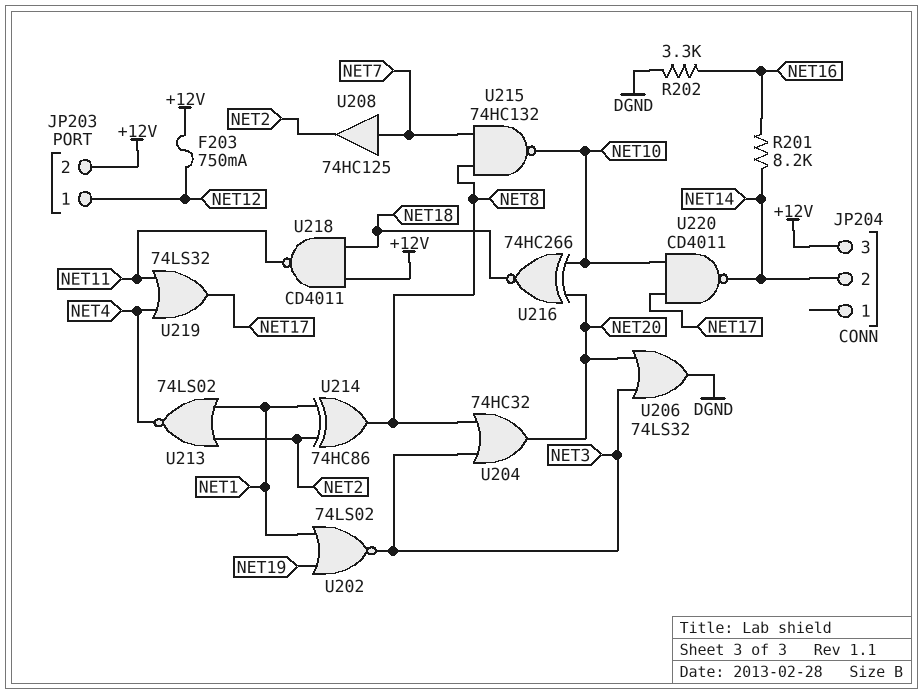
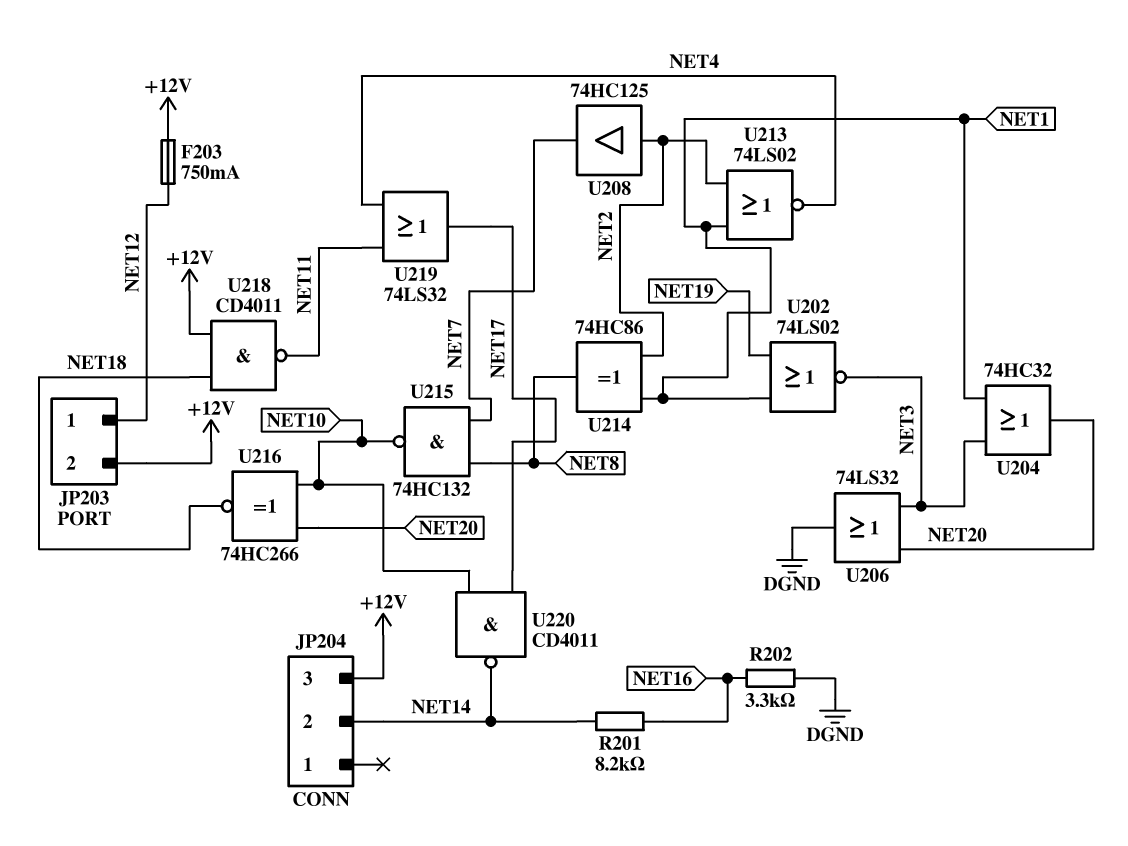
U204: OR 74HC32 (in NET3, in NET8, out NET20) -> OR 74HC32 (in NET1, in NET3, out NET20)
U208: buffer 74HC125 (in NET7, out NET2) -> buffer 74HC125 (in NET2, out NET7)

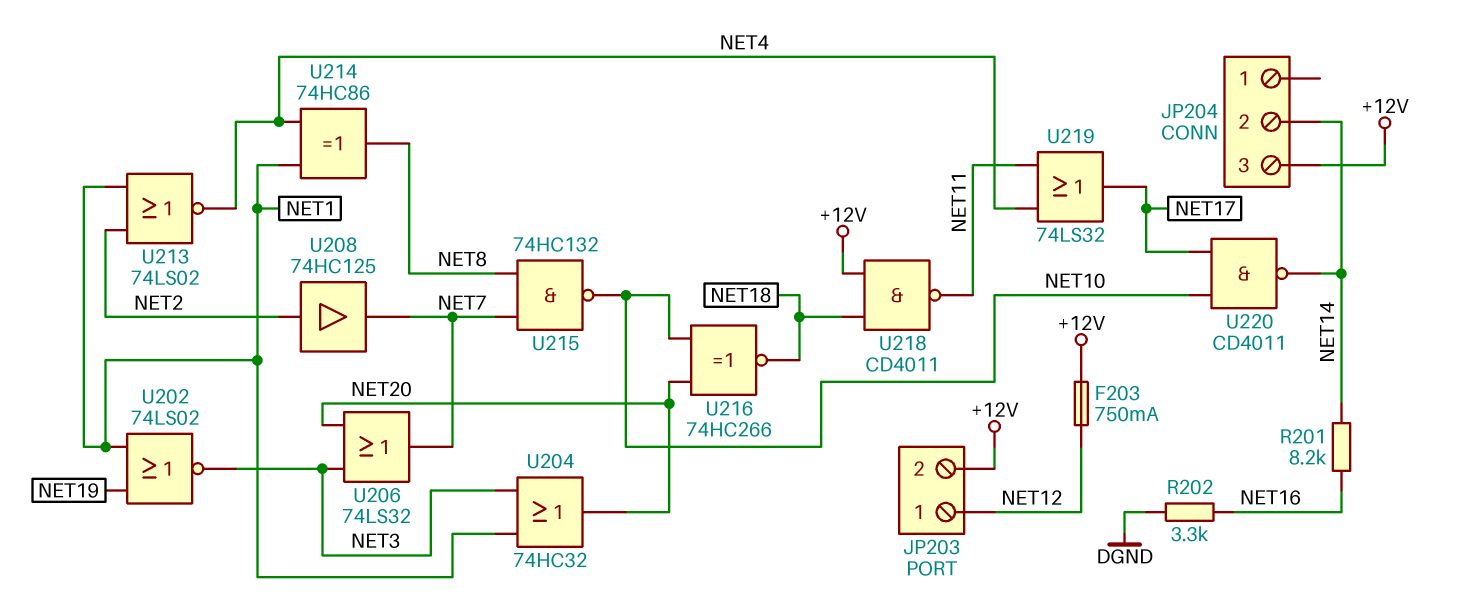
U206: OR 74LS32 (in NET3, in NET20, out DGND) -> OR 74LS32 (in NET3, in NET20, out NET7)
U214: XOR 74HC86 (in NET1, in NET2, out NET8) -> XOR 74HC86 (in NET1, in NET4, out NET8)

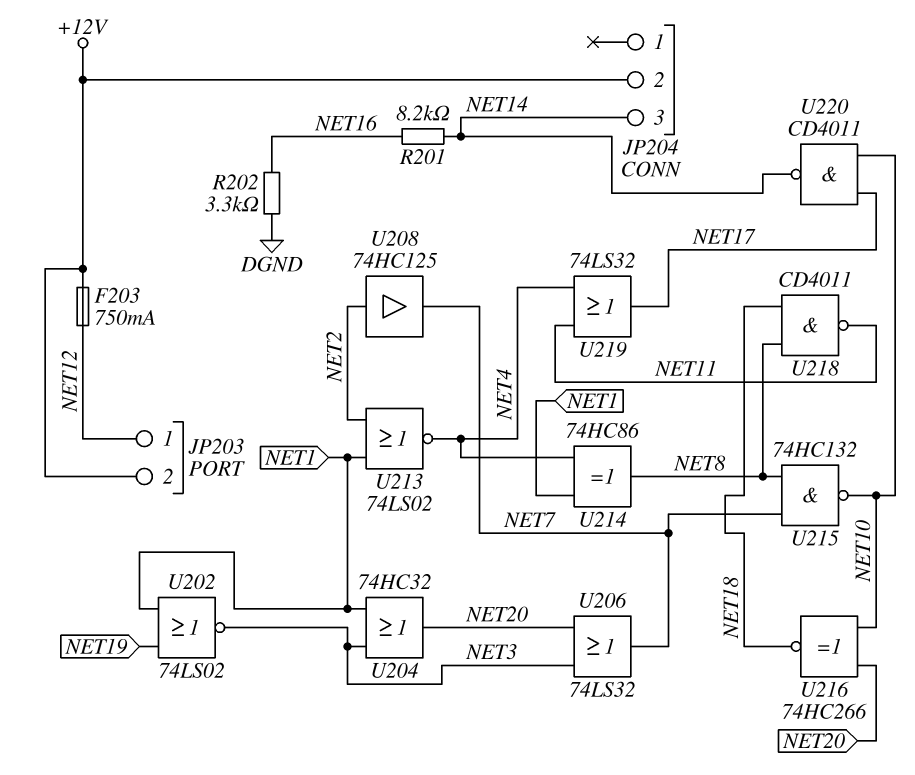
JP204 pin 2: NET14 -> +12V
JP204 pin 3: +12V -> NET14
U218: NAND CD4011 (in +12V, in NET18, out NET11) -> NAND CD4011 (in NET8, in NET18, out NET11)

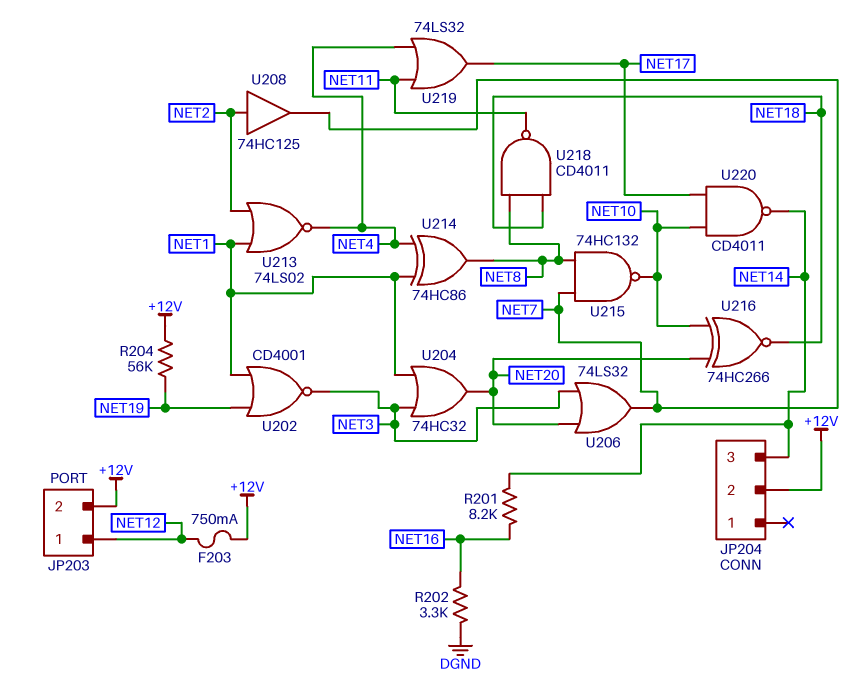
R204: none -> 56k (+12V, NET19)
U202: NOR 74LS02 (in NET1, in NET19, out NET3) -> NOR CD4001 (in NET1, in NET19, out NET3)

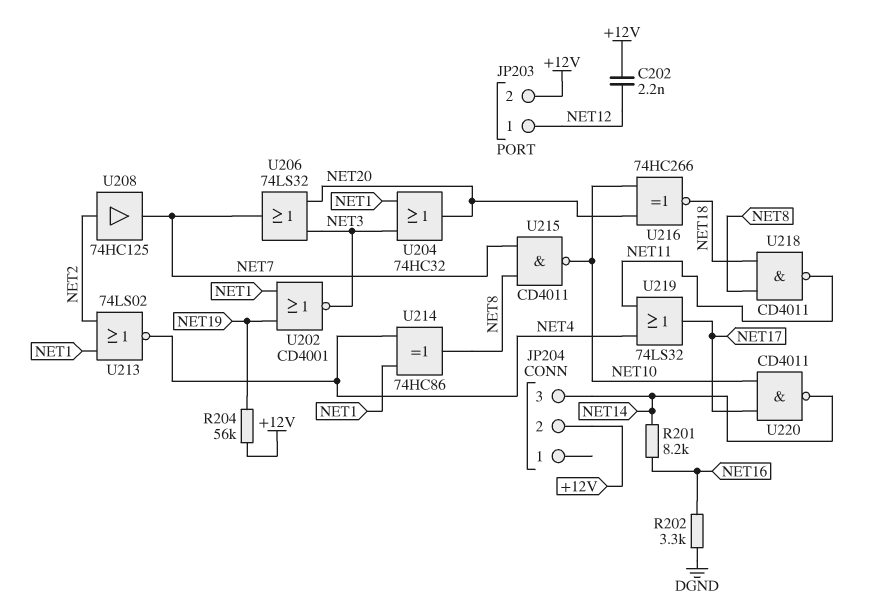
C202: none -> 2.2nF (+12V, NET12)
F203: 750mA (+12V, NET12) -> none
U215: NAND 74HC132 (in NET7, in NET8, out NET10) -> NAND CD4011 (in NET7, in NET8, out NET10)

